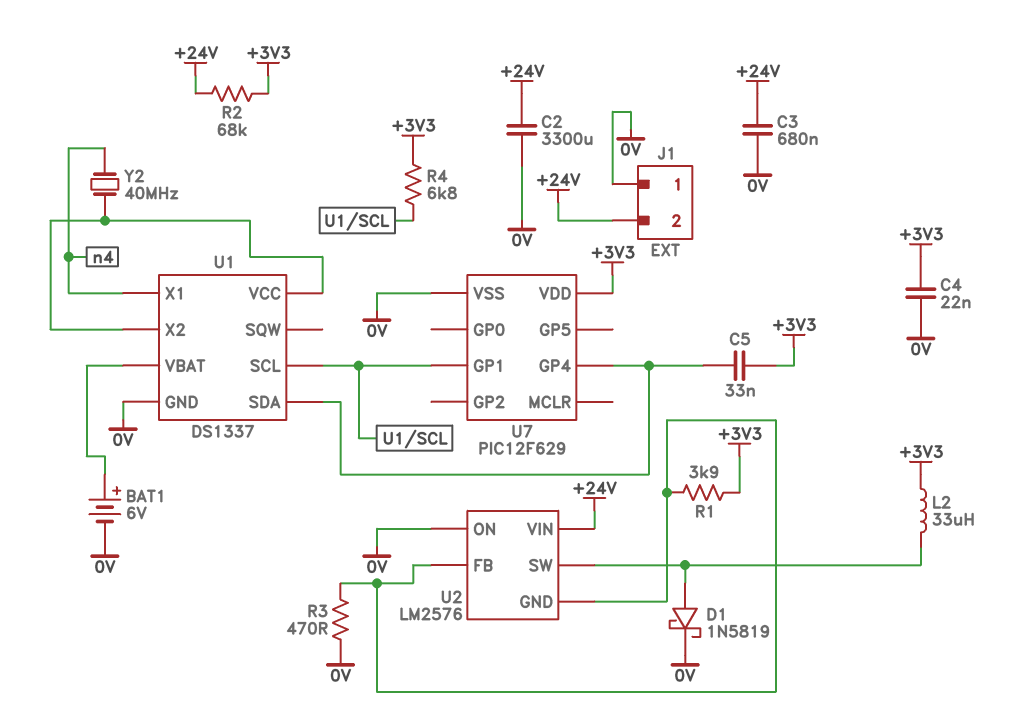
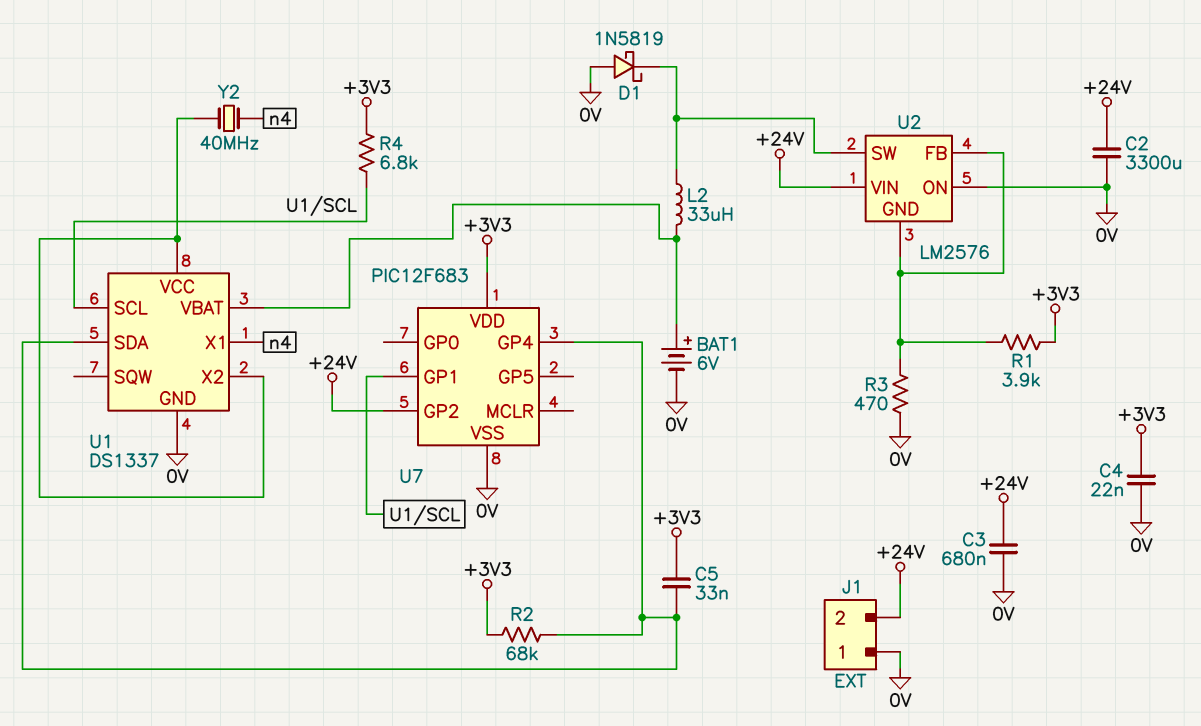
D1: schottky 1N5819 (A U2/SW, K 0V) -> schottky 1N5819 (A 0V, K U2/SW)
L2: 33uH (+3V3, U2/SW) -> 33uH (U1/VBAT, U2/SW)
R2: 68k (+3V3, +24V) -> 68k (+3V3, U1/SDA)
U7: PIC12F629 -> PIC12F683
U7 pin GP2: none -> +24V

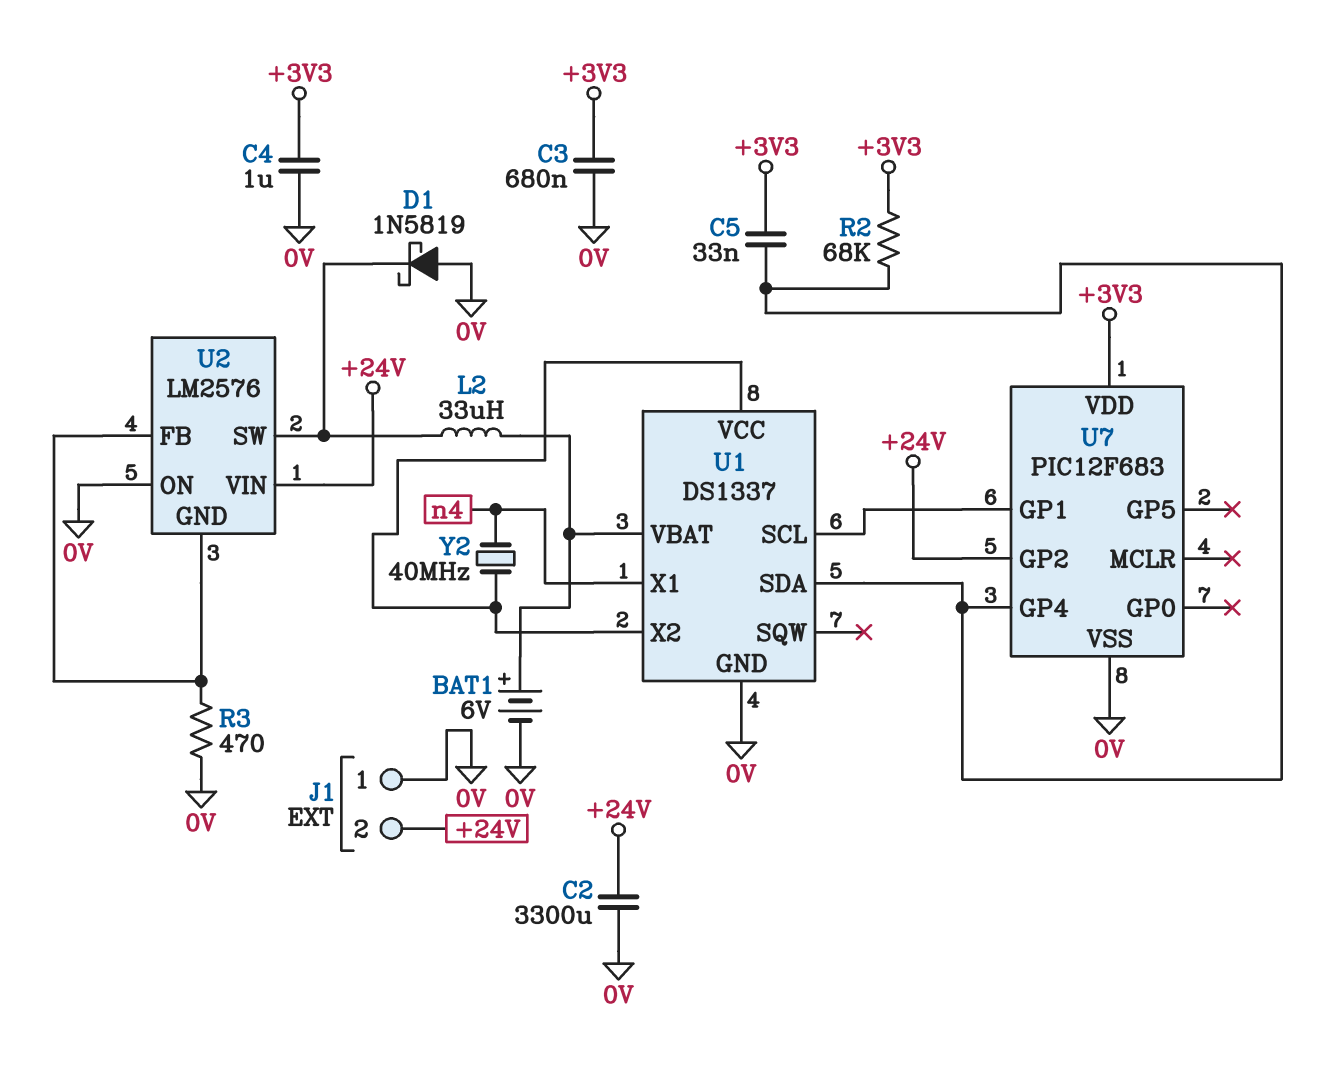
C3: 680nF (+24V, 0V) -> 680nF (+3V3, 0V)
C4: 22nF (+3V3, 0V) -> 1uF (+3V3, 0V)
R1: 3.9k (+3V3, U2/FB) -> none
R4: 6.8k (+3V3, U1/SCL) -> none

